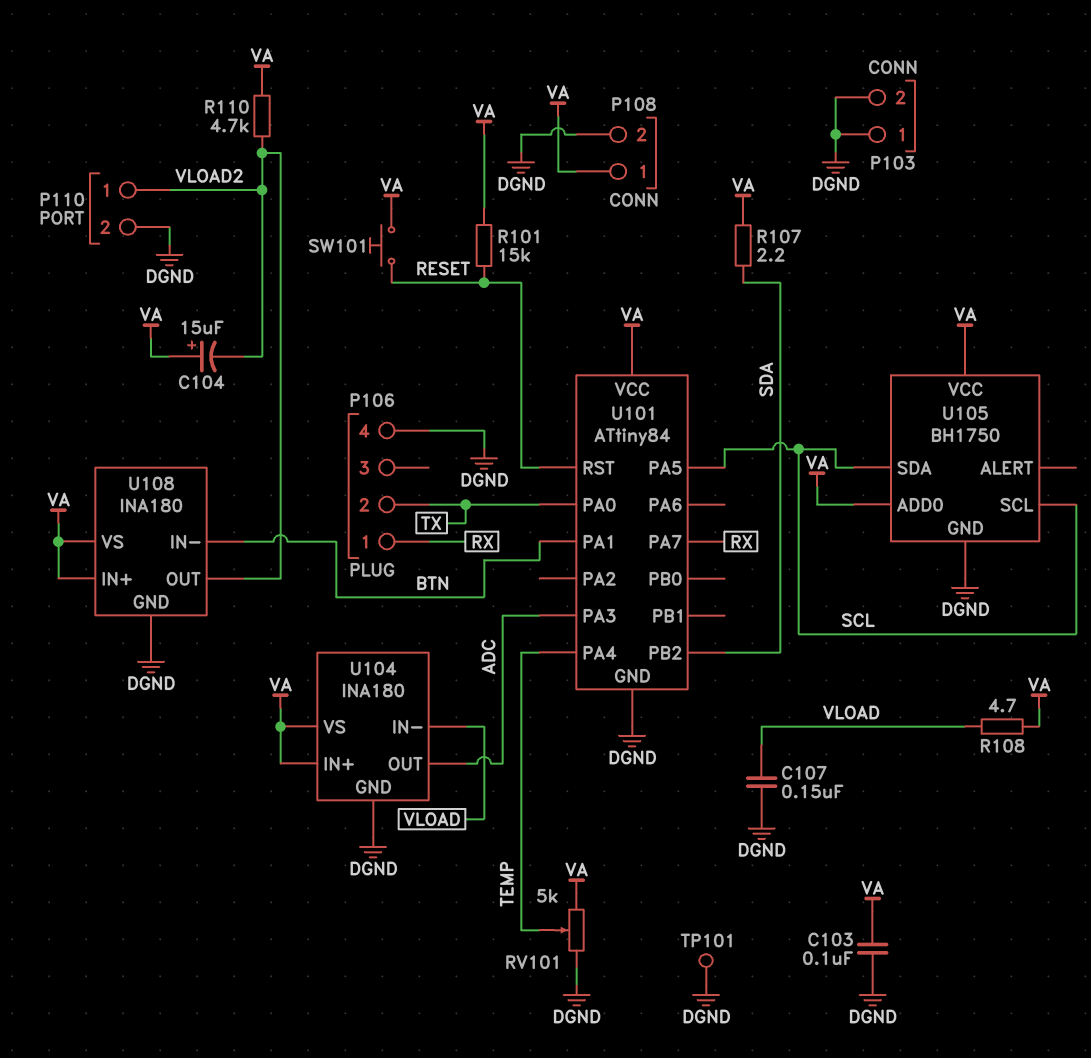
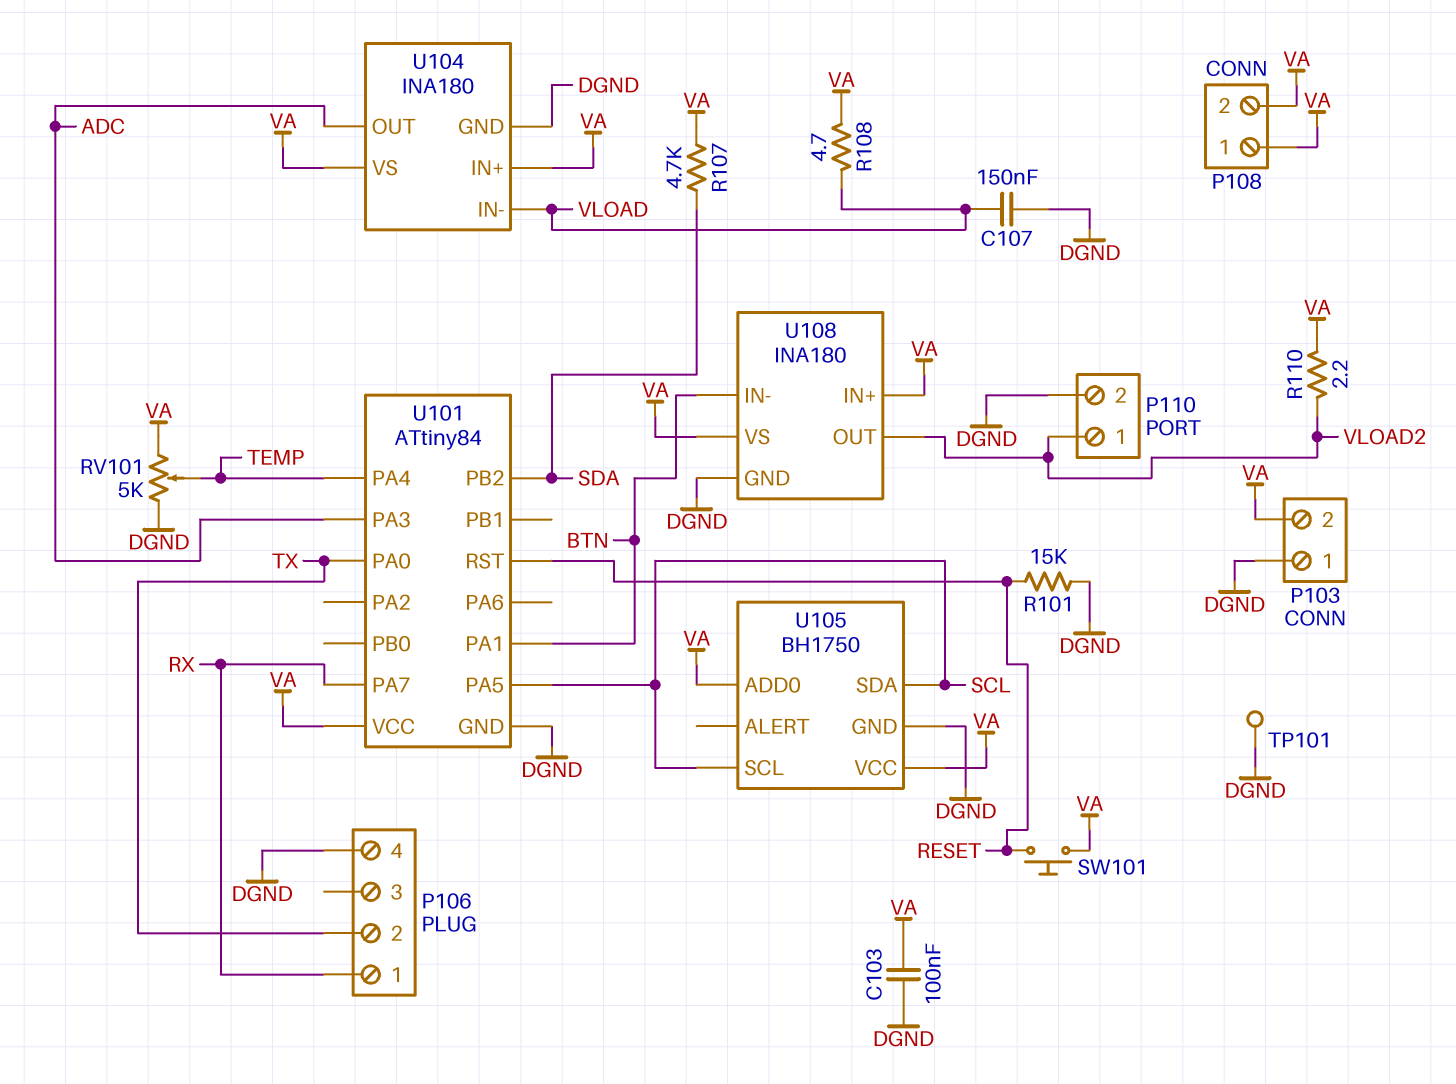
C104: 15uF (plus VA, minus VLOAD2) -> none
P103 pin 2: DGND -> VA
P108 pin 2: DGND -> VA
R101: 15k (RESET, VA) -> 15k (DGND, RESET)
R107: 2.2 (SDA, VA) -> 4.7k (SDA, VA)
R110: 4.7k (VA, VLOAD2) -> 2.2 (VA, VLOAD2)

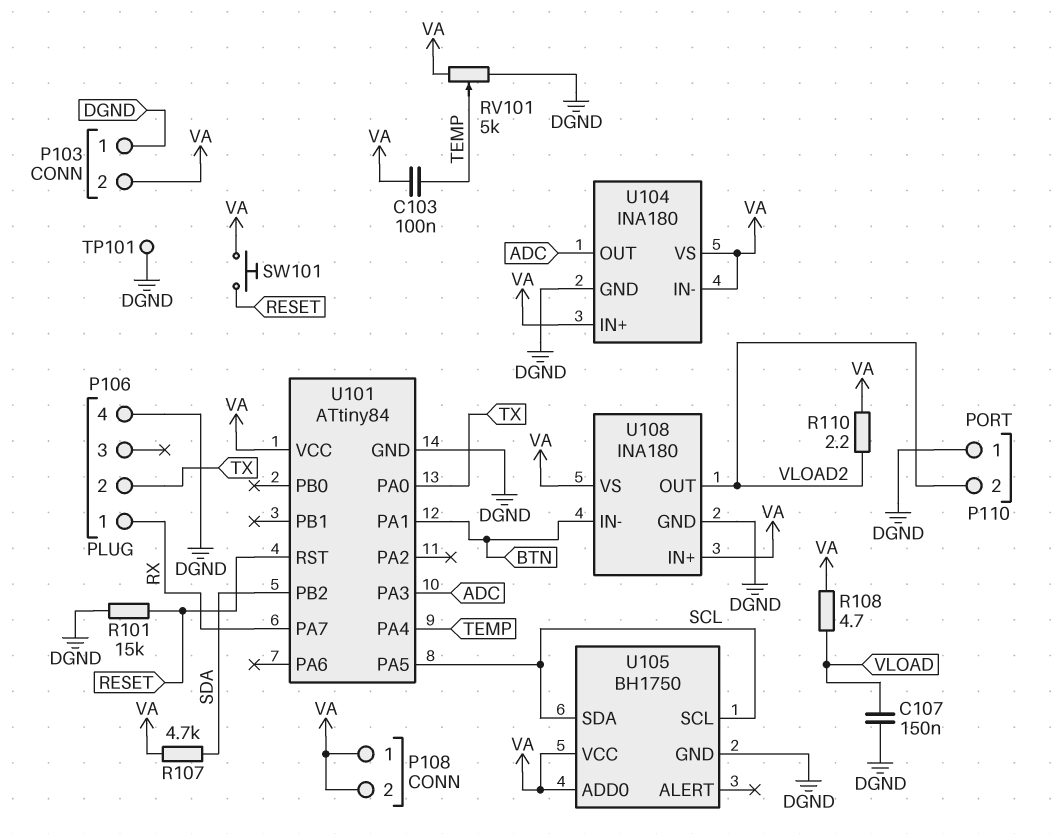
C103: 100nF (DGND, VA) -> 100nF (TEMP, VA)
P110 pin 1: VLOAD2 -> DGND
P110 pin 2: DGND -> VLOAD2
U104 pin IN-: VLOAD -> VA

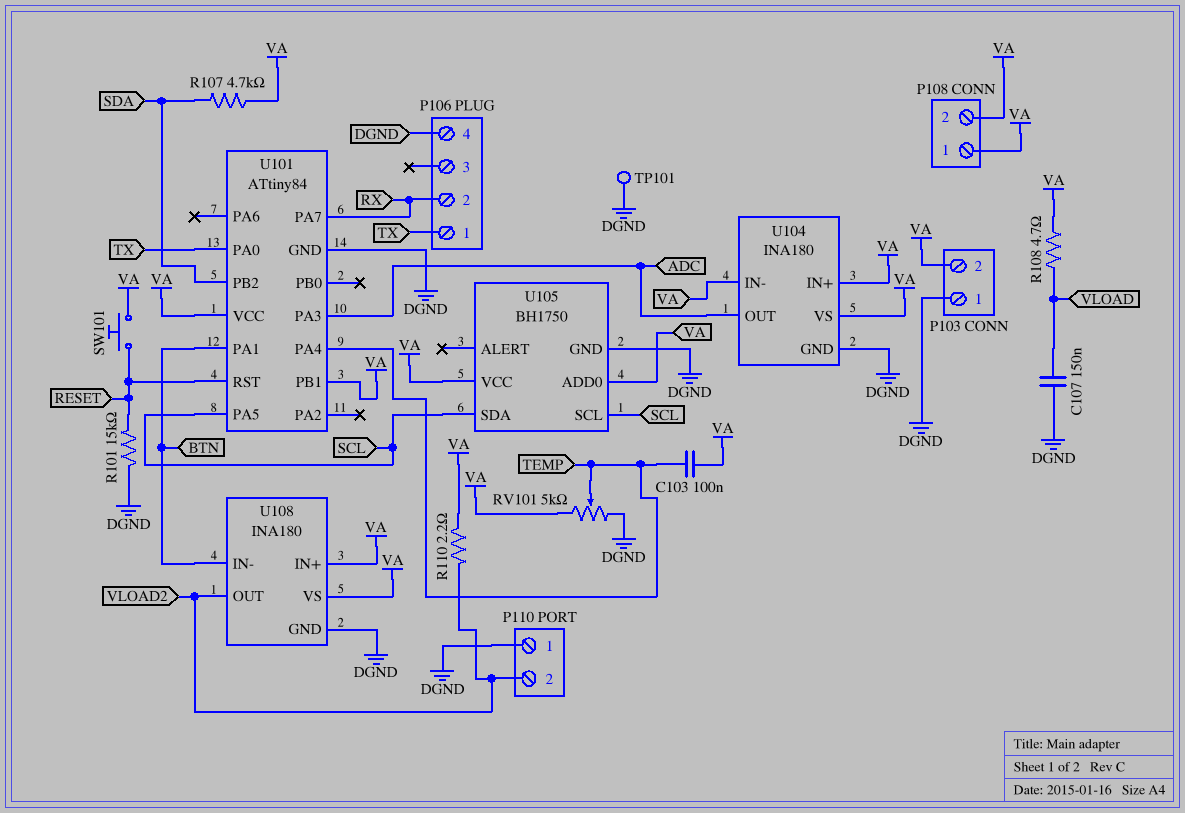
P106 pin 1: RX -> TX
P106 pin 2: TX -> RX
U101 pin PB1: none -> VA

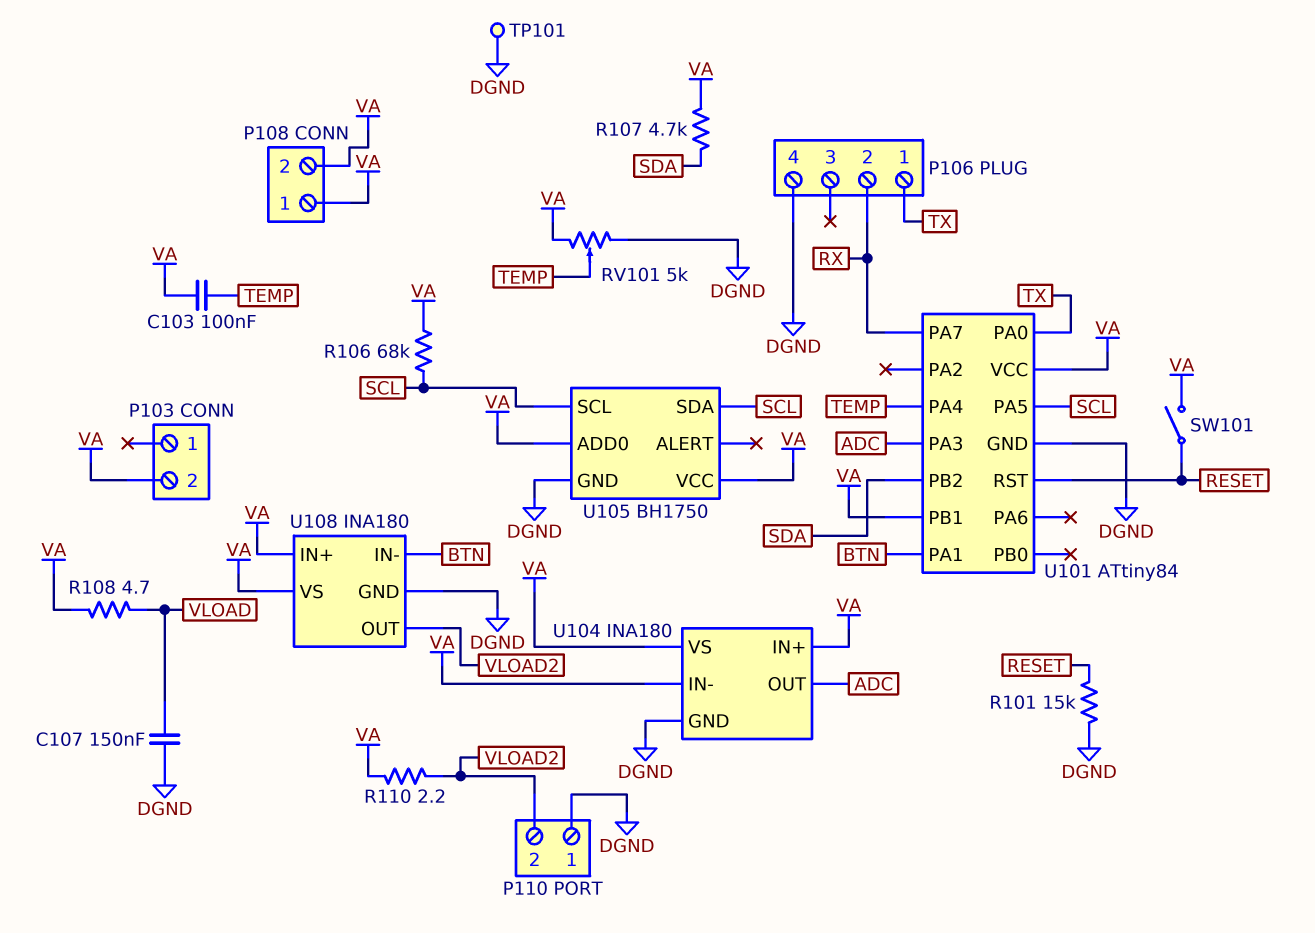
P103 pin 1: DGND -> none
R106: none -> 68k (SCL, VA)
SW101: button (RESET, VA) -> switch (RESET, VA)

